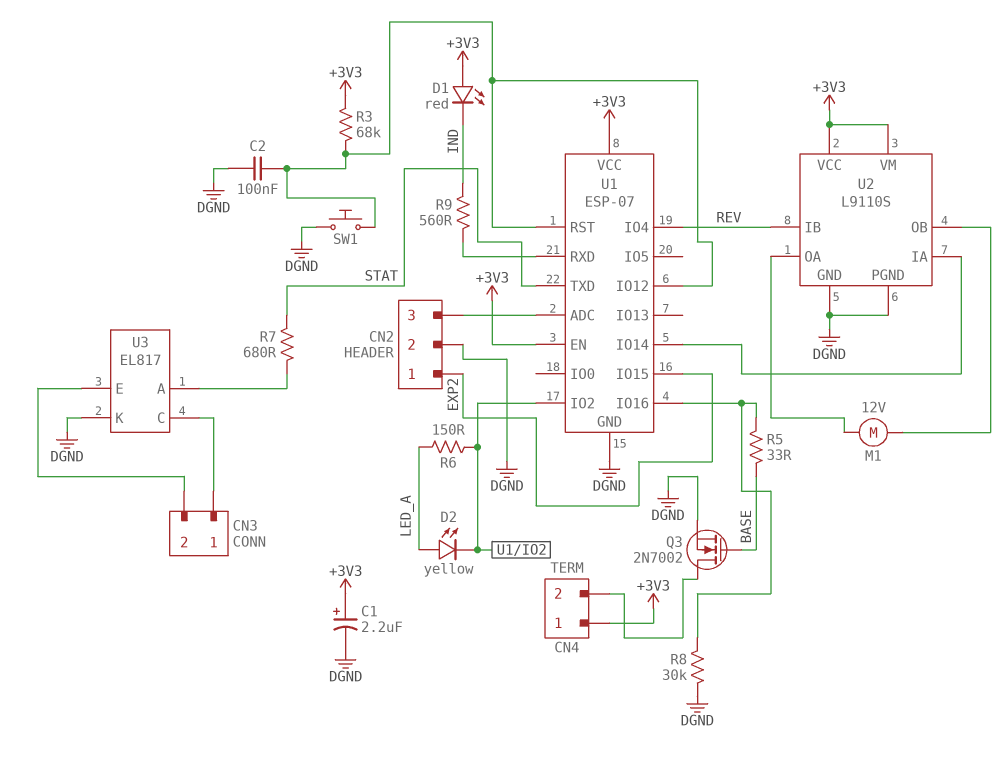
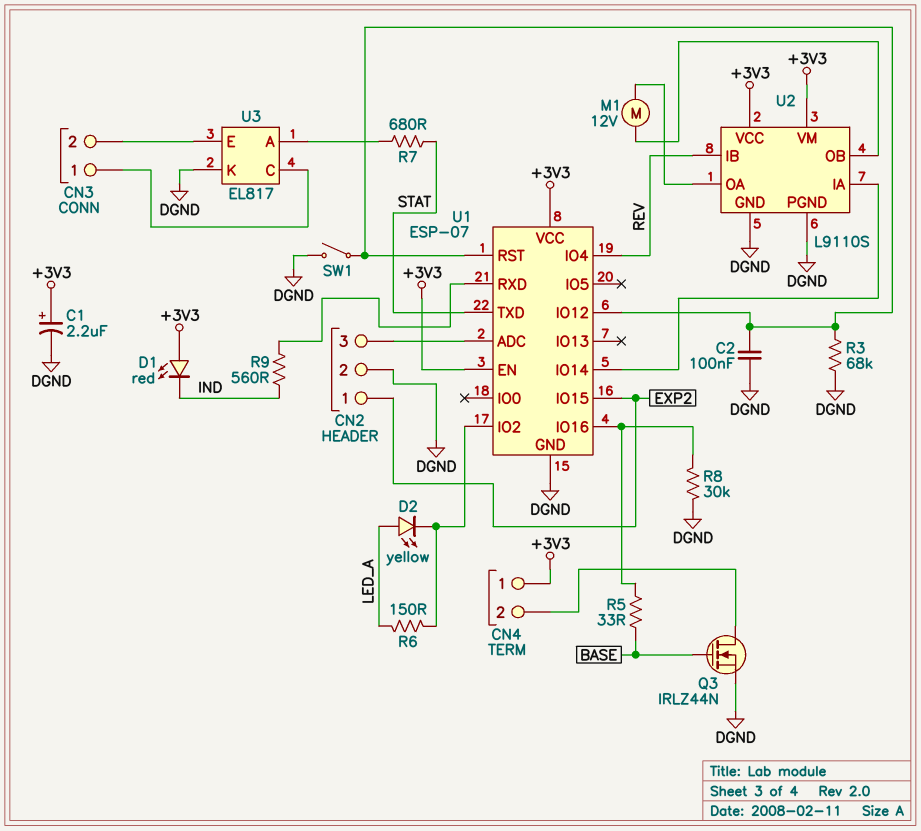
Q3: NMOS 2N7002 (G BASE, D CN4/2, S DGND) -> NMOS IRLZ44N (G BASE, D CN4/2, S DGND)
R3: 68k (+3V3, U1/IO12) -> 68k (DGND, U1/IO12)
SW1: button (DGND, U1/IO12) -> switch (DGND, U1/IO12)

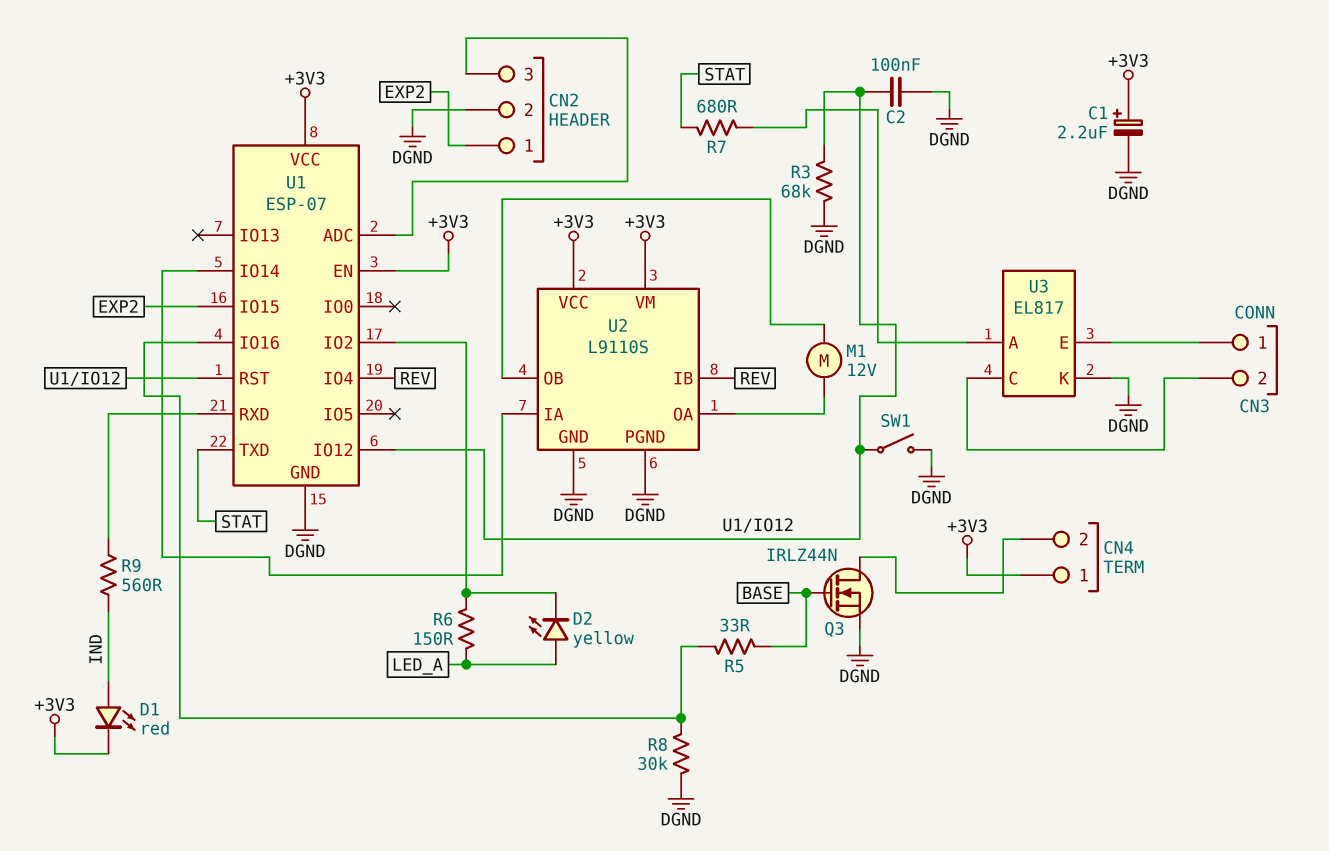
D1: LED red (A +3V3, K IND) -> LED red (A IND, K +3V3)
U3 pin C: CN3/1 -> CN3/2
U3 pin E: CN3/2 -> CN3/1

